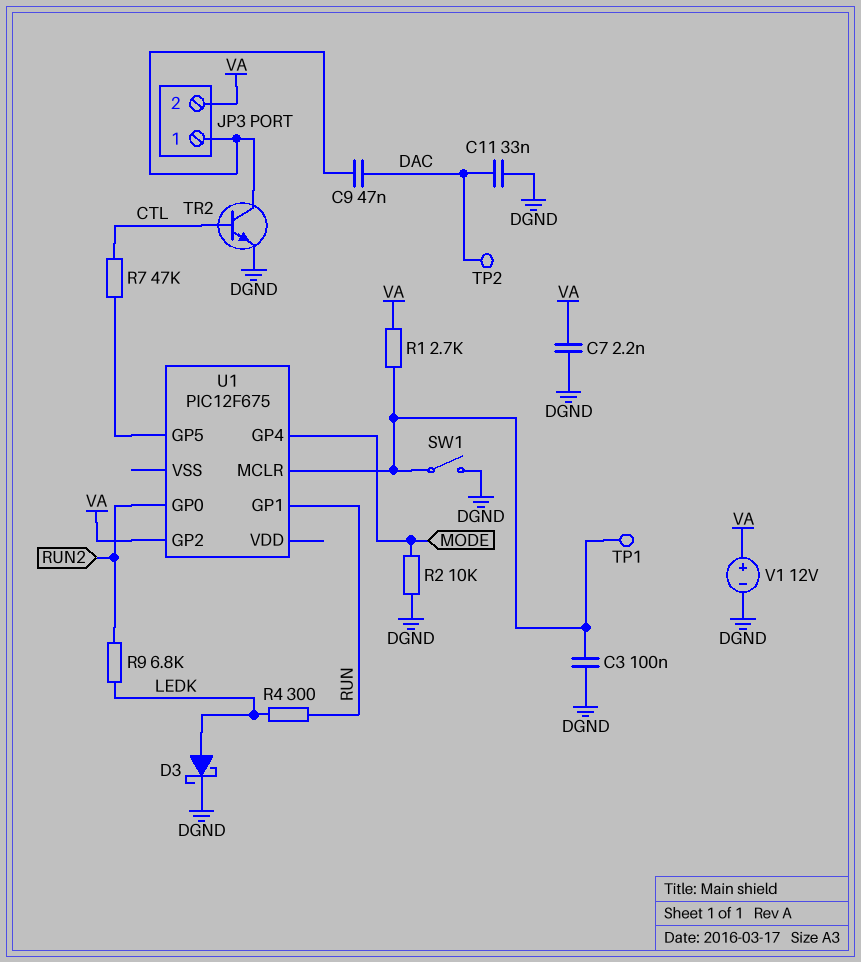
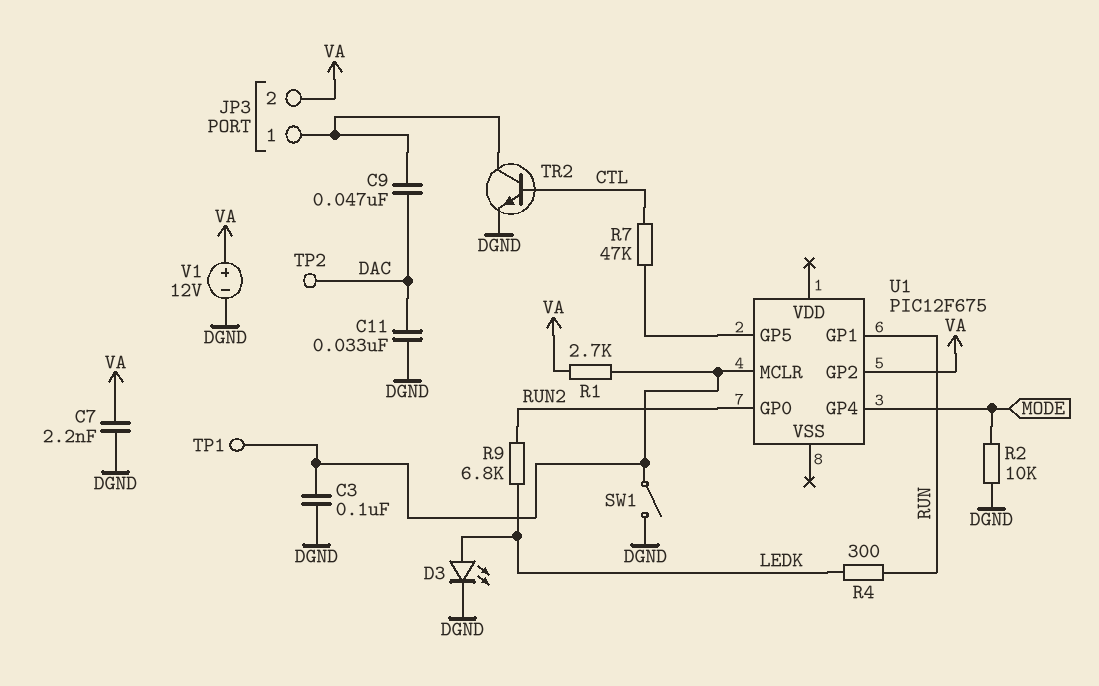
D3: schottky (A LEDK, K DGND) -> LED (A LEDK, K DGND)

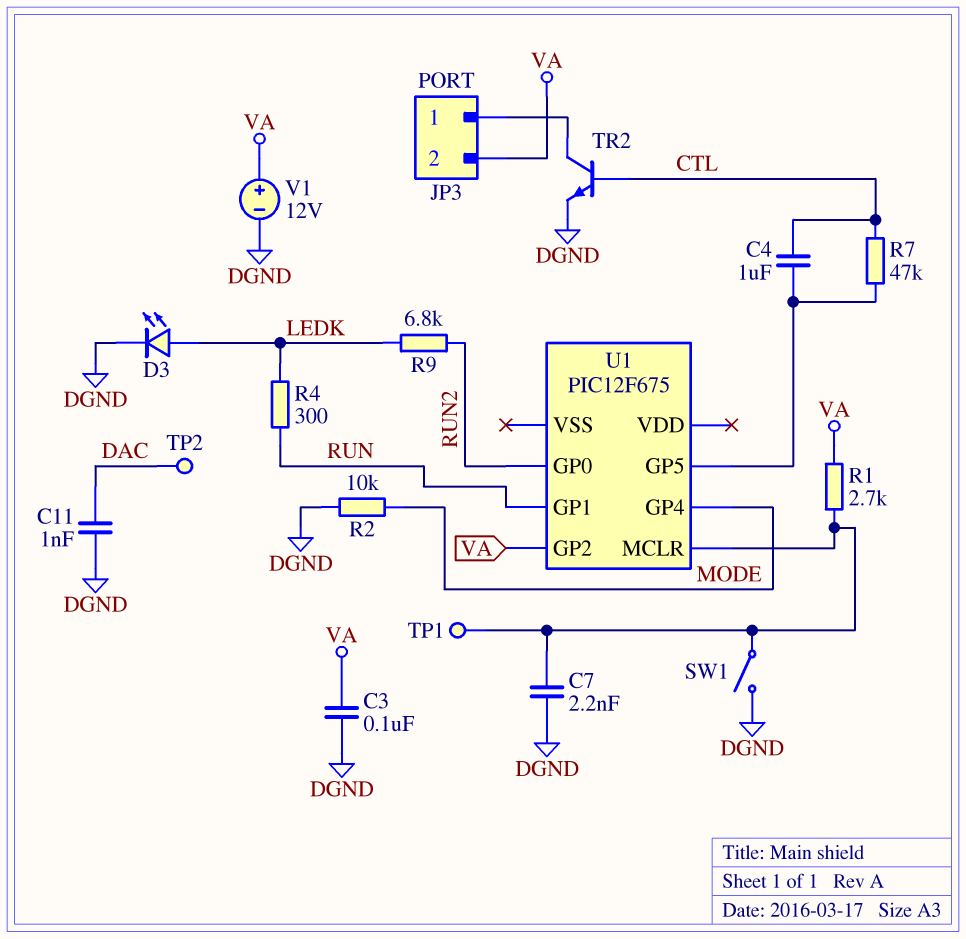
C3: 100nF (DGND, U1/MCLR) -> 100nF (DGND, VA)
C4: none -> 1uF (CTL, U1/GP5)
C7: 2.2nF (DGND, VA) -> 2.2nF (DGND, U1/MCLR)
C9: 47nF (DAC, JP3/1) -> none
C11: 33nF (DAC, DGND) -> 1nF (DAC, DGND)

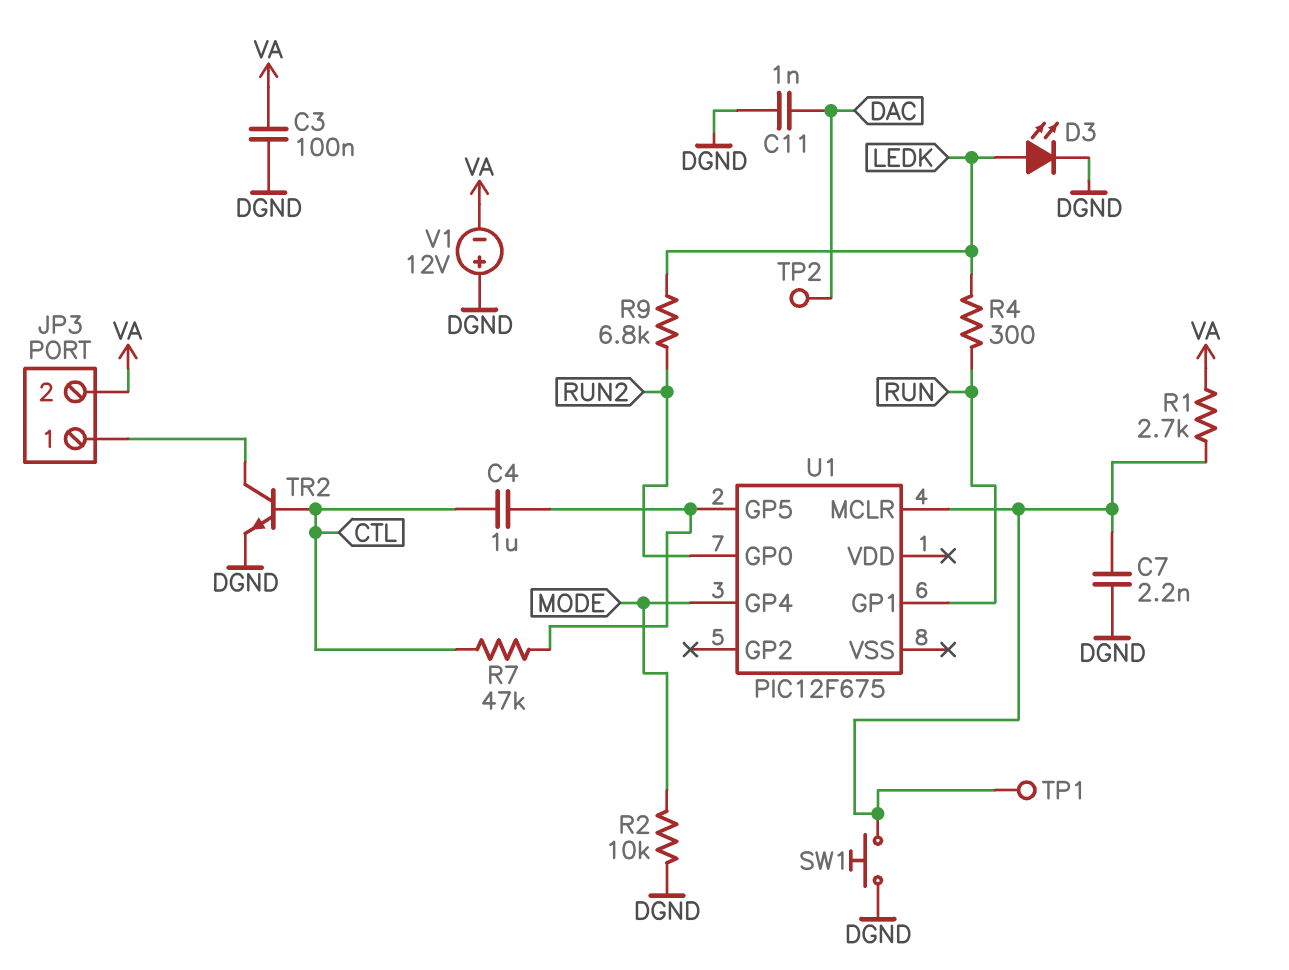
SW1: switch (DGND, U1/MCLR) -> button (DGND, U1/MCLR)
U1 pin GP2: VA -> none
V1: 12V (plus VA, minus DGND) -> 12V (plus DGND, minus VA)

